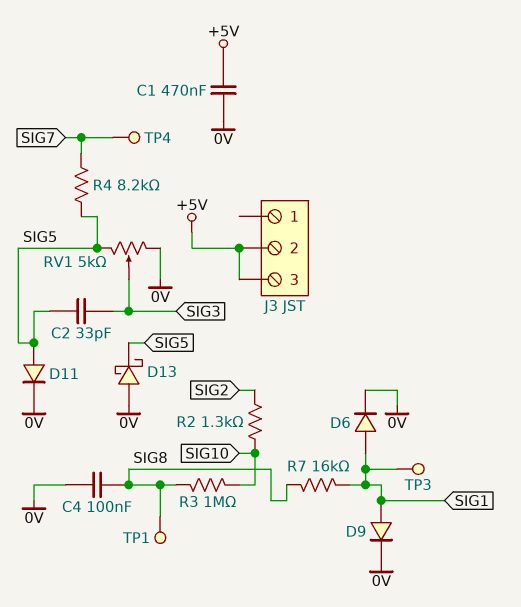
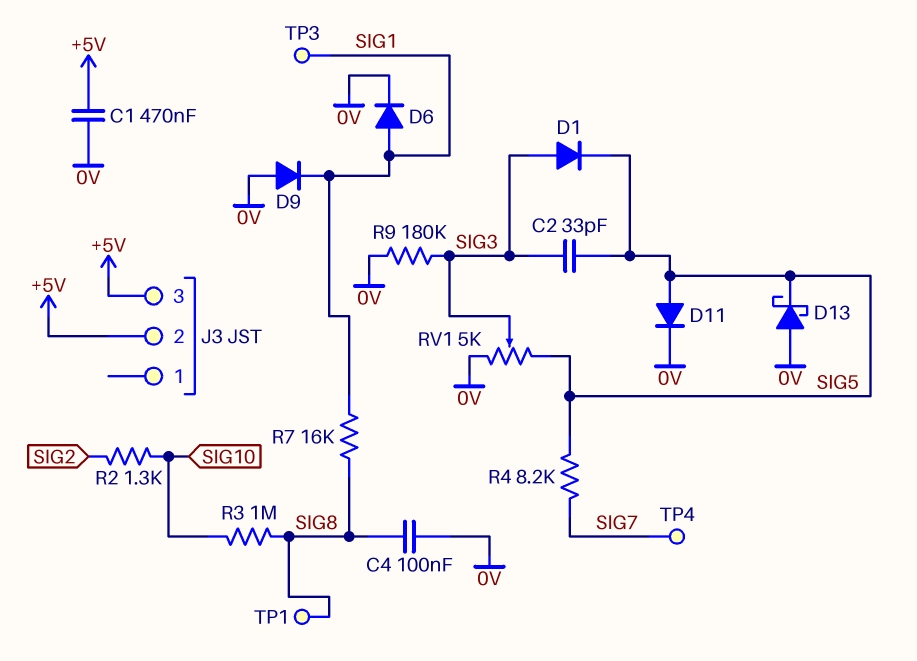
D1: none -> diode (A SIG3, K SIG5)
D9: diode (A SIG1, K 0V) -> diode (A 0V, K SIG1)
R9: none -> 180k (0V, SIG3)

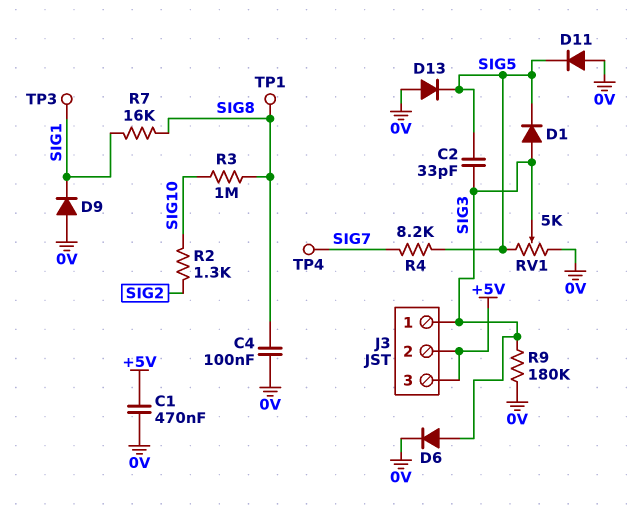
D6: diode (A SIG1, K 0V) -> diode (A SIG3, K 0V)
D11: diode (A SIG5, K 0V) -> diode (A 0V, K SIG5)
D13: schottky (A 0V, K SIG5) -> diode (A 0V, K SIG5)
J3 pin 1: none -> SIG3

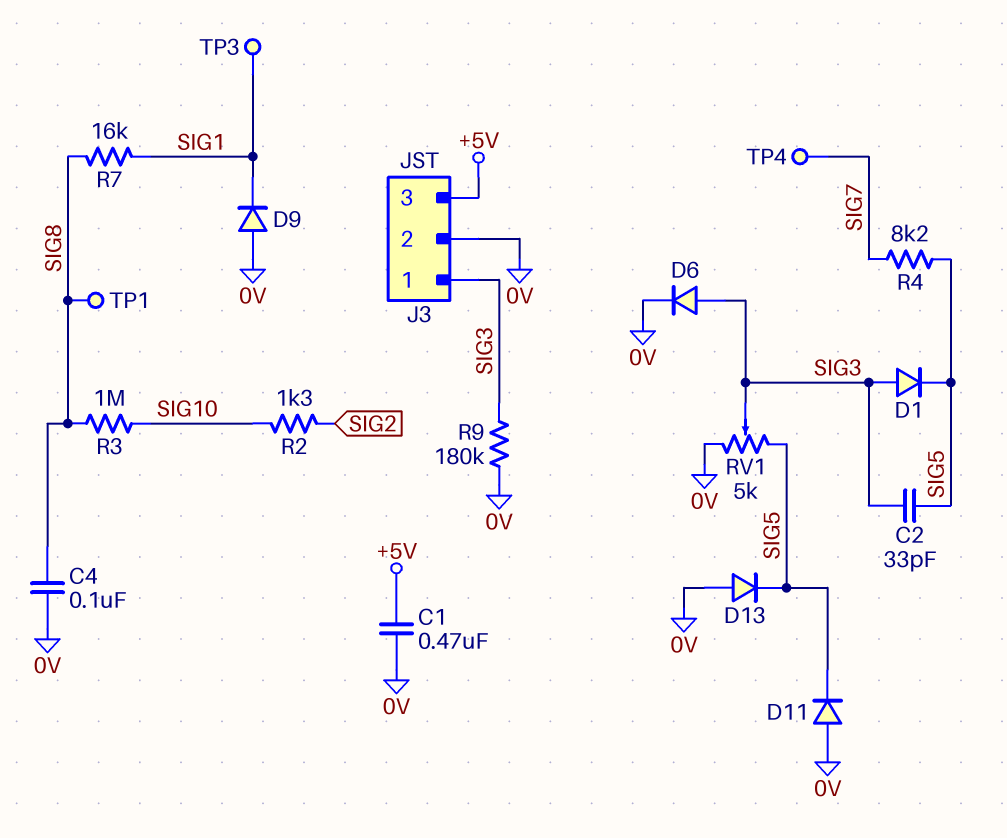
J3 pin 2: +5V -> 0V

